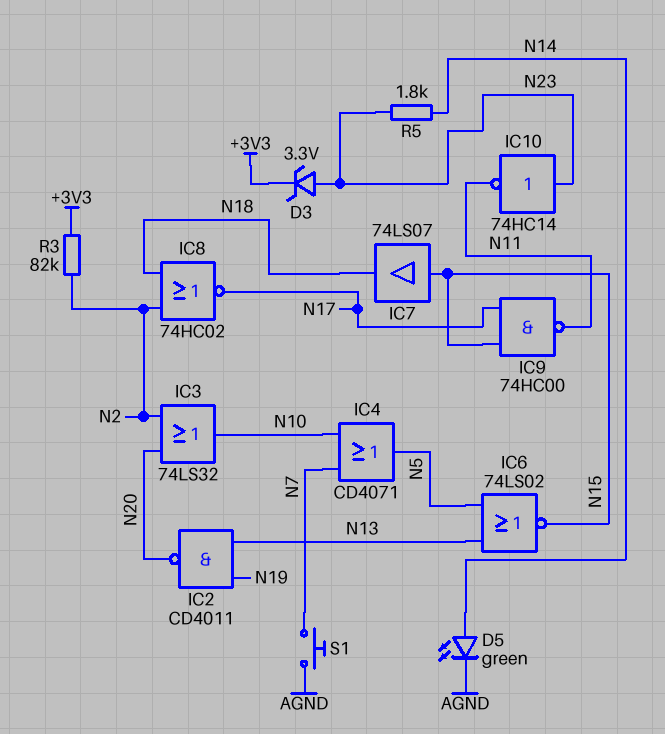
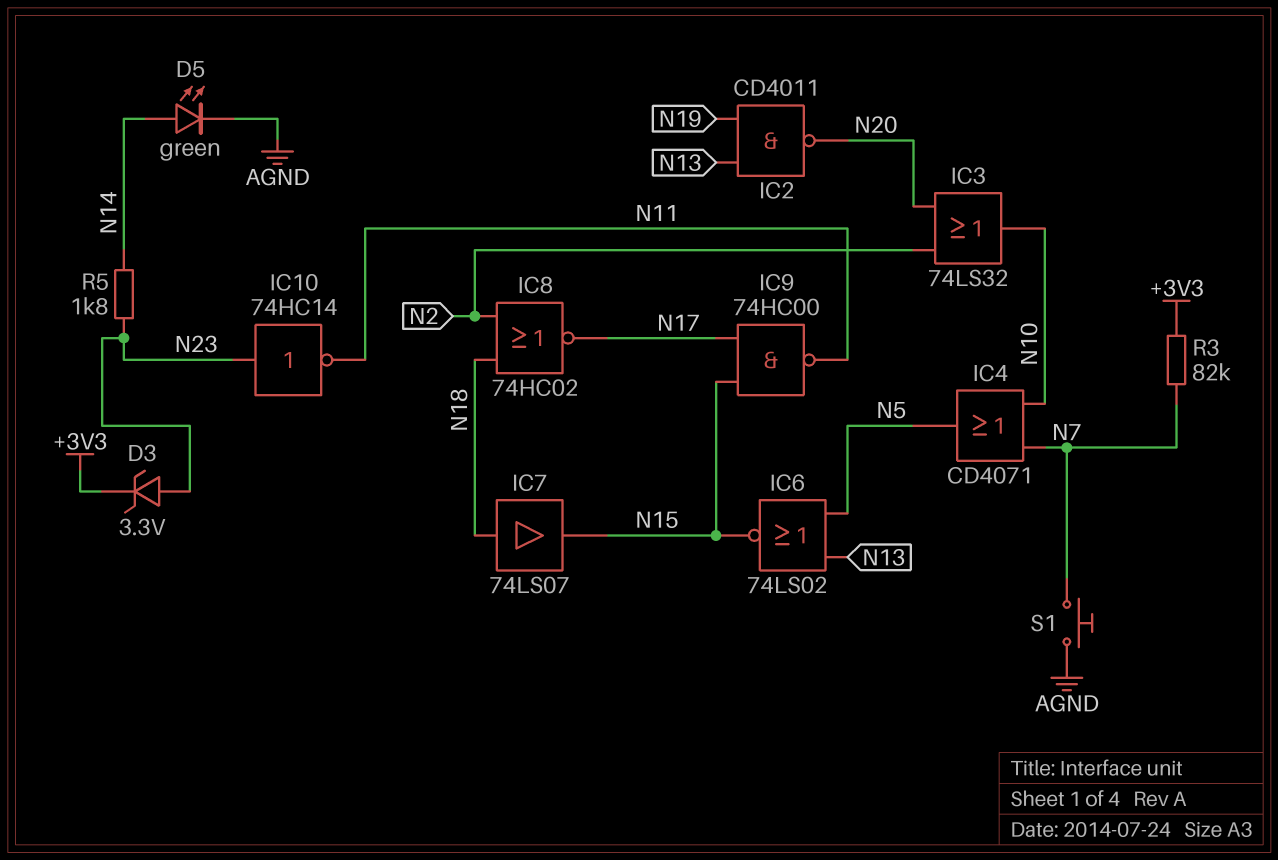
IC7: buffer 74LS07 (in N15, out N18) -> buffer 74LS07 (in N18, out N15)
R3: 82k (+3V3, N2) -> 82k (+3V3, N7)

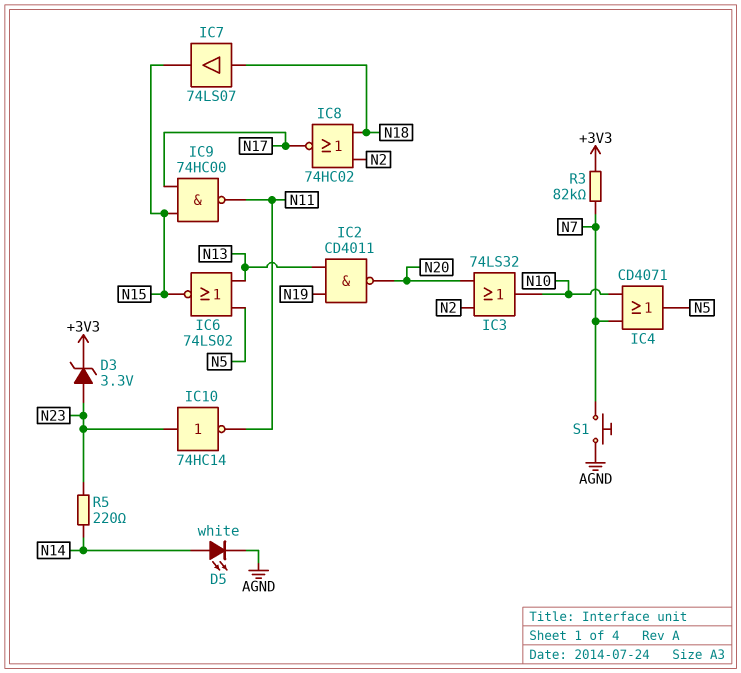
D5: LED green (A N14, K AGND) -> LED white (A N14, K AGND)
R5: 1.8k (N14, N23) -> 220 (N14, N23)

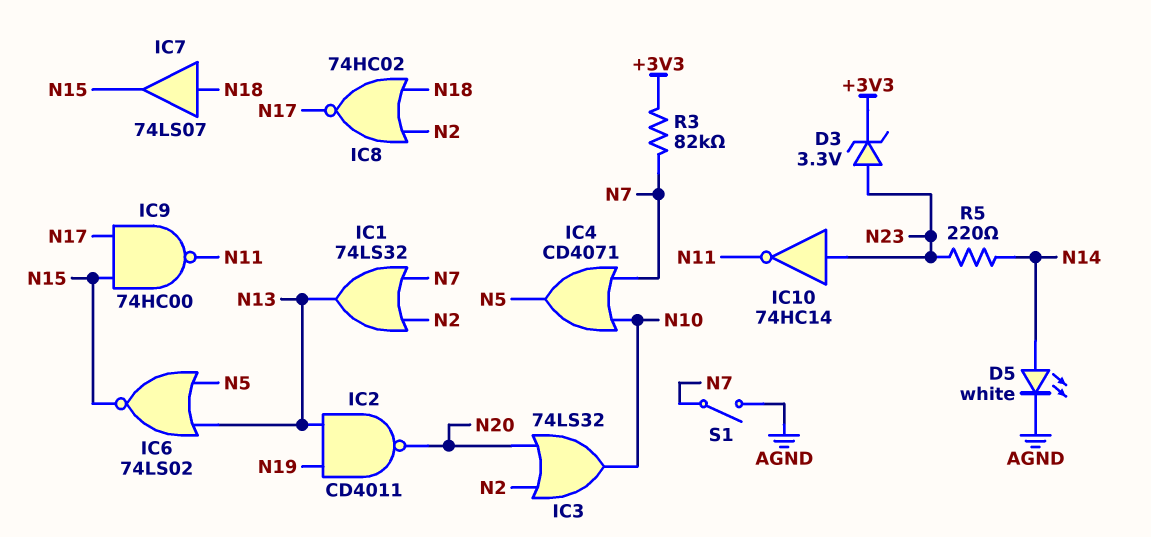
IC1: none -> OR 74LS32 (in N2, in N7, out N13)
S1: button (AGND, N7) -> switch (AGND, N7)

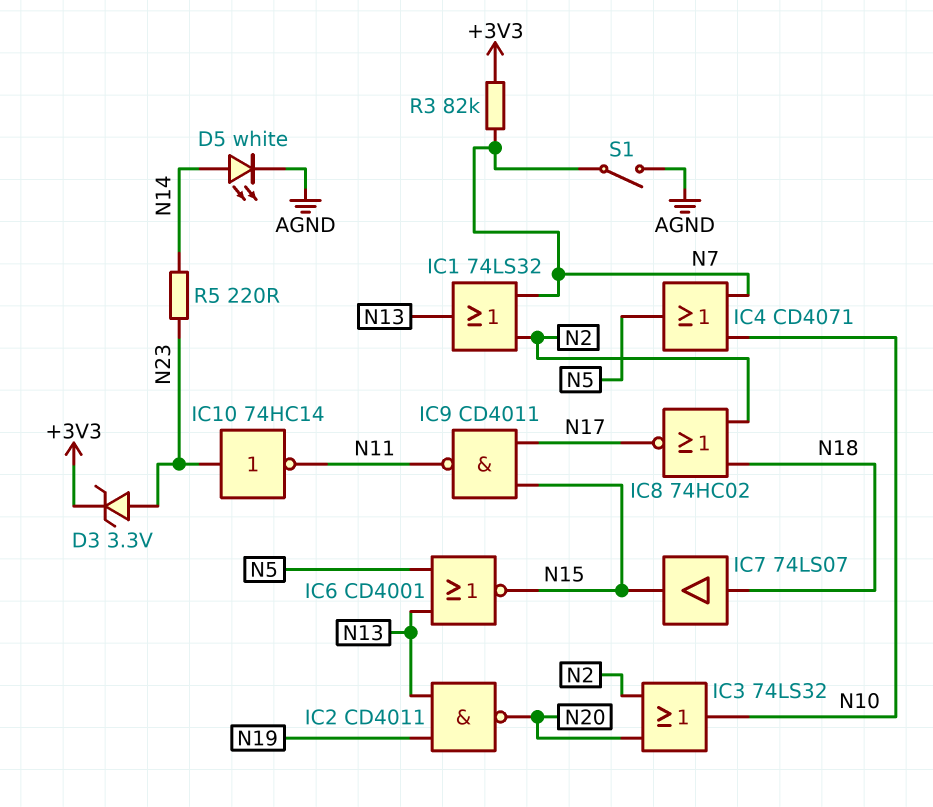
IC6: NOR 74LS02 (in N5, in N13, out N15) -> NOR CD4001 (in N5, in N13, out N15)
IC9: NAND 74HC00 (in N15, in N17, out N11) -> NAND CD4011 (in N15, in N17, out N11)

